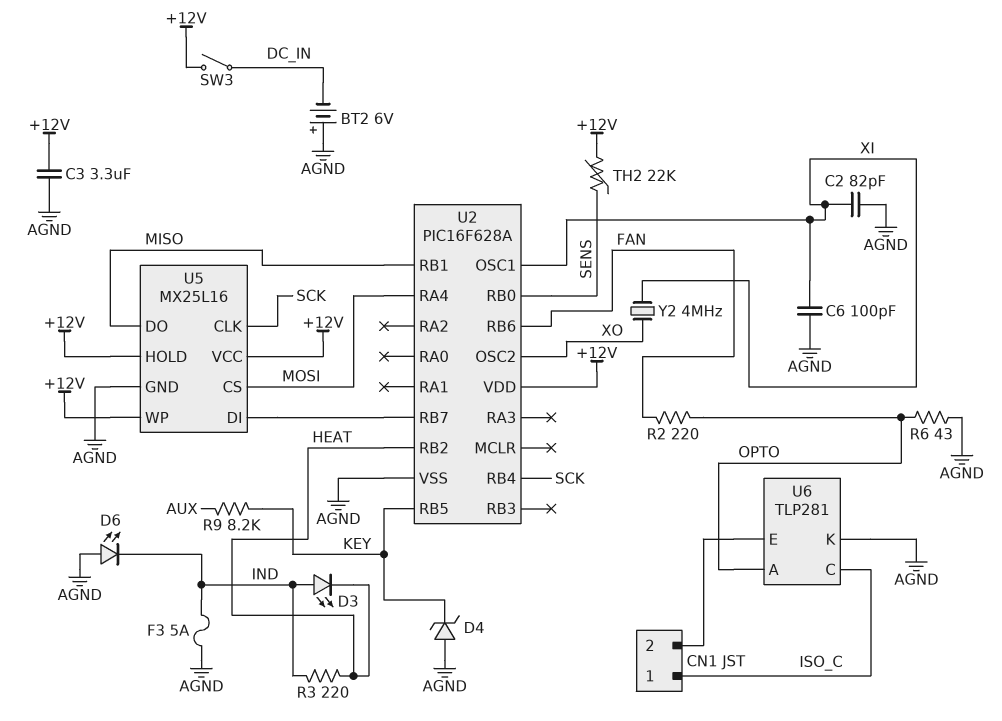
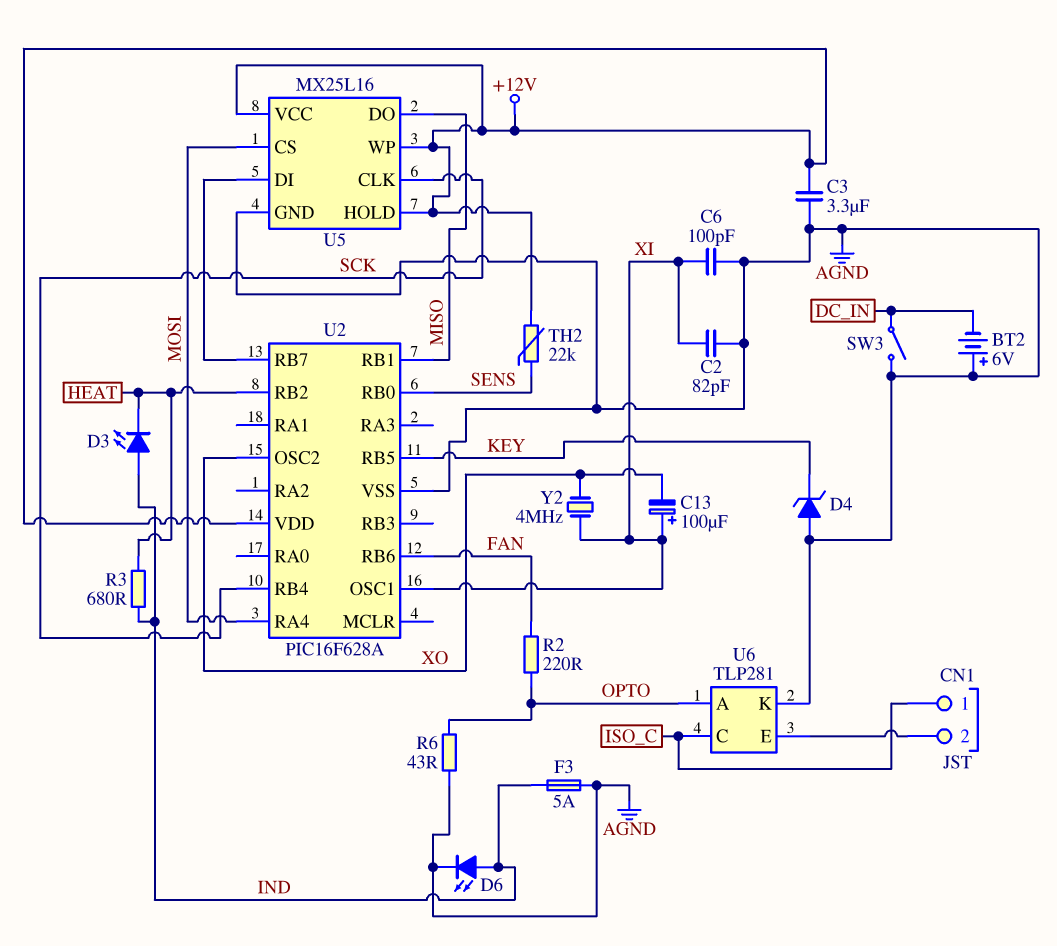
C13: none -> 100uF (plus XI, minus XO)
D6: LED (A AGND, K IND) -> LED (A IND, K AGND)
R3: 220 (HEAT, IND) -> 680 (HEAT, IND)
R9: 8.2k (AUX, KEY) -> none
SW3: switch (+12V, DC_IN) -> switch (AGND, DC_IN)

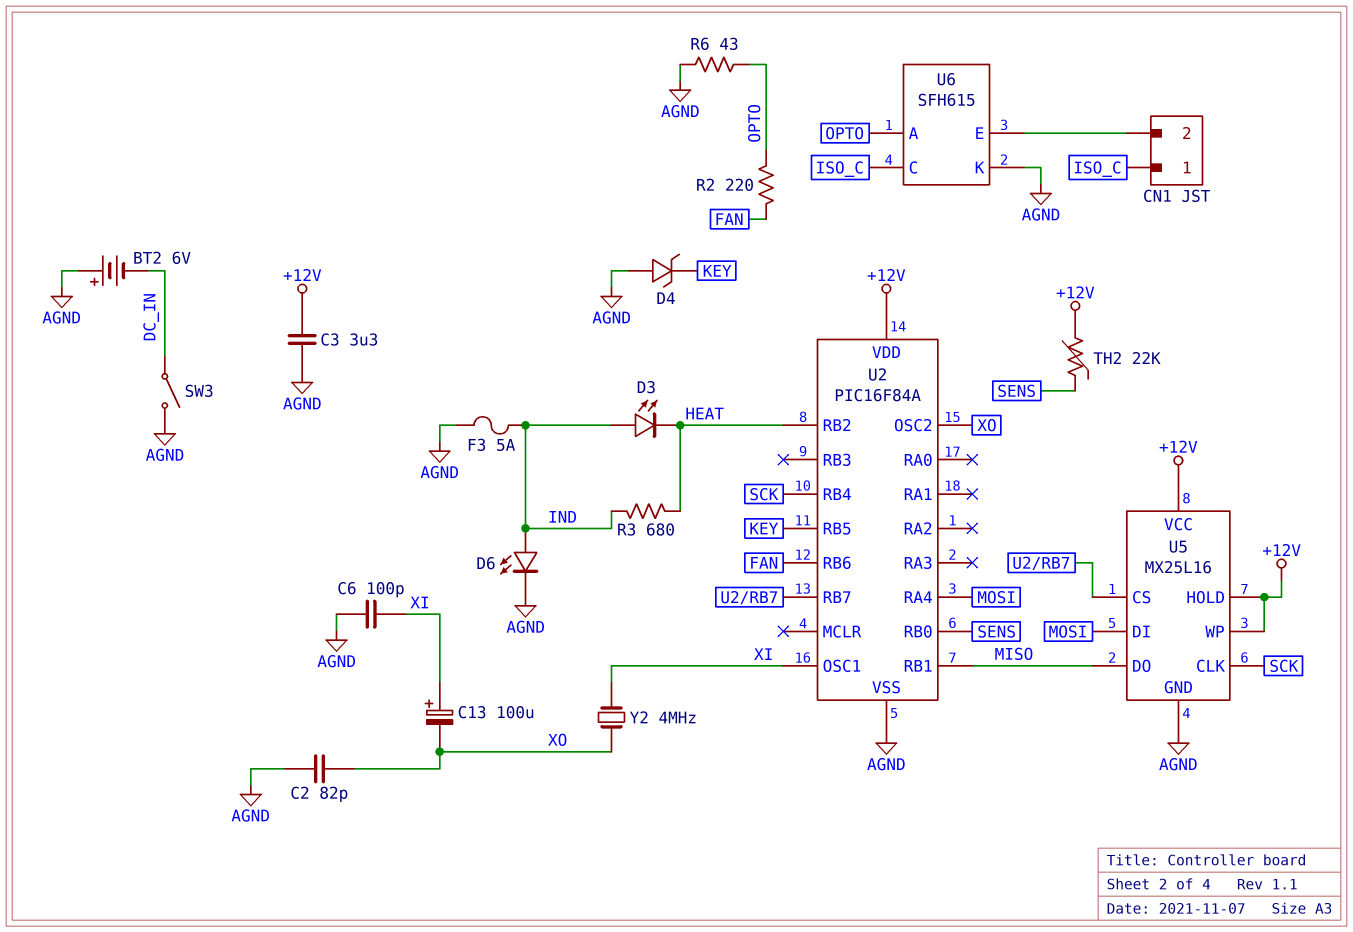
C2: 82pF (AGND, XI) -> 82pF (AGND, XO)
U2: PIC16F628A -> PIC16F84A
U5 pin CS: MOSI -> U2/RB7
U5 pin DI: U2/RB7 -> MOSI
U6: TLP281 -> SFH615

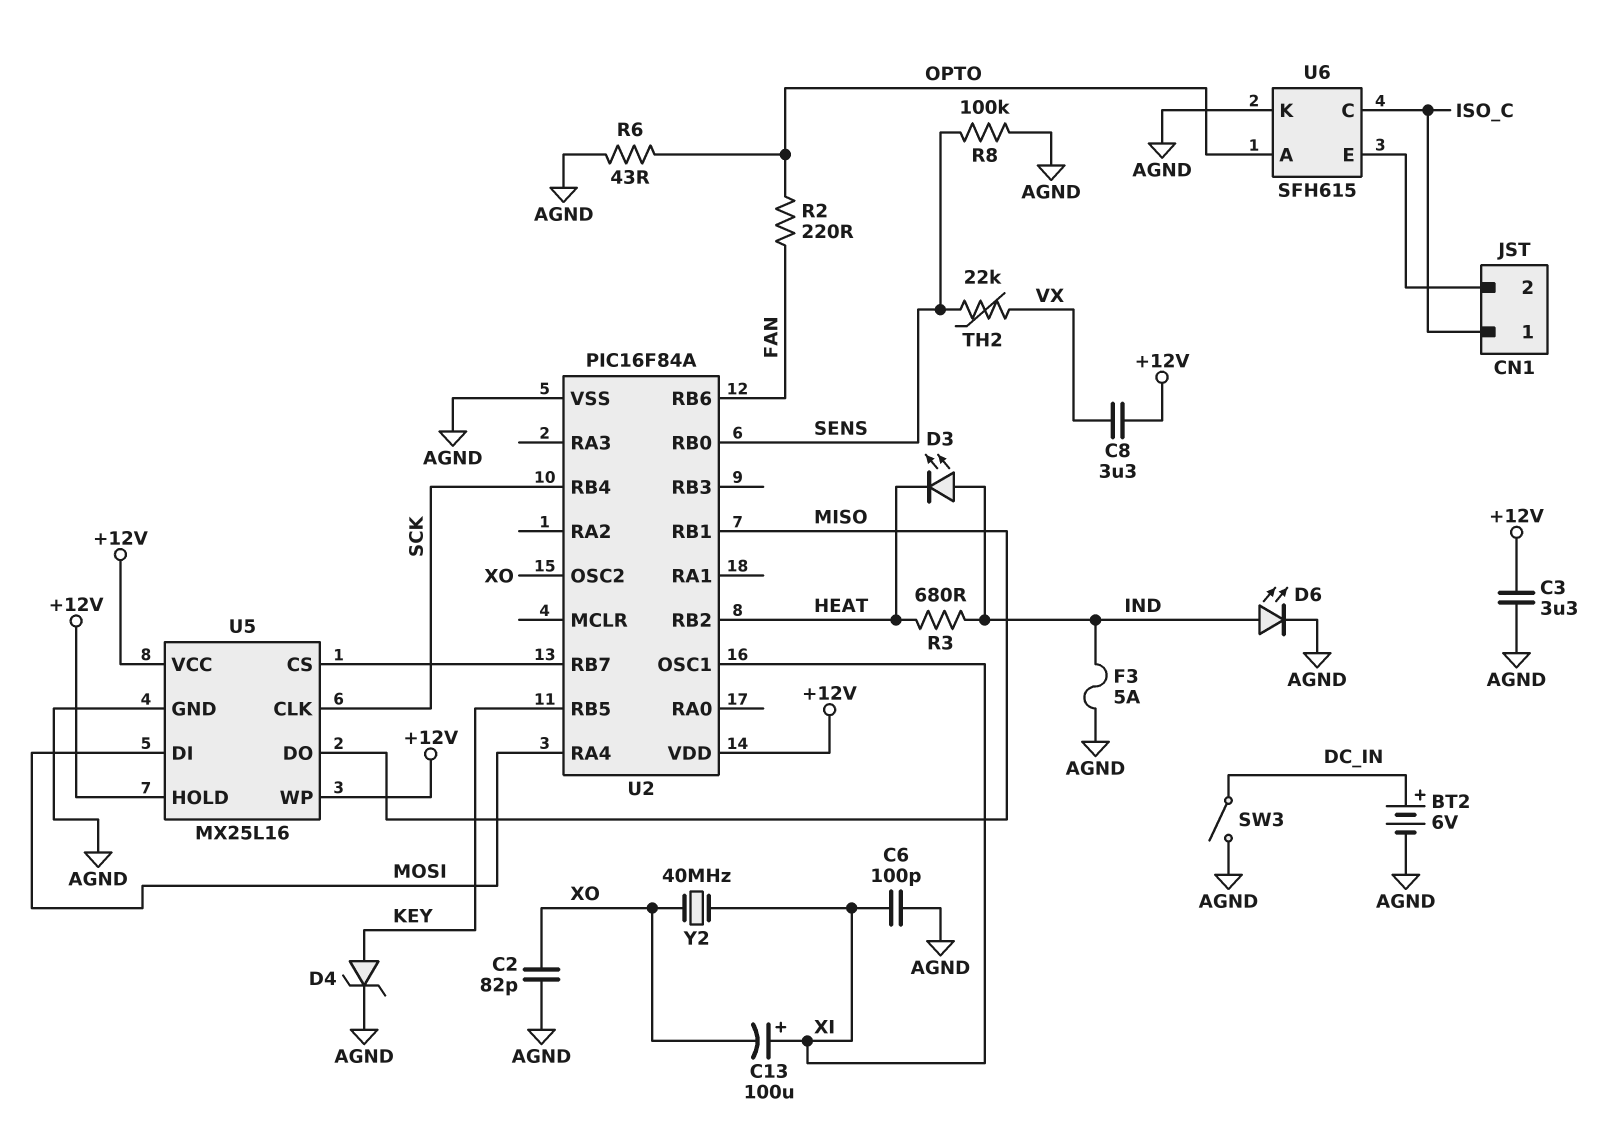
BT2: 6V (plus AGND, minus DC_IN) -> 6V (plus DC_IN, minus AGND)
C8: none -> 3.3uF (+12V, VX)
D4: zener (A AGND, K KEY) -> zener (A KEY, K AGND)
R8: none -> 100k (AGND, SENS)
TH2: 22k (+12V, SENS) -> 22k (SENS, VX)
Y2: 4MHz (XI, XO) -> 40MHz (XI, XO)

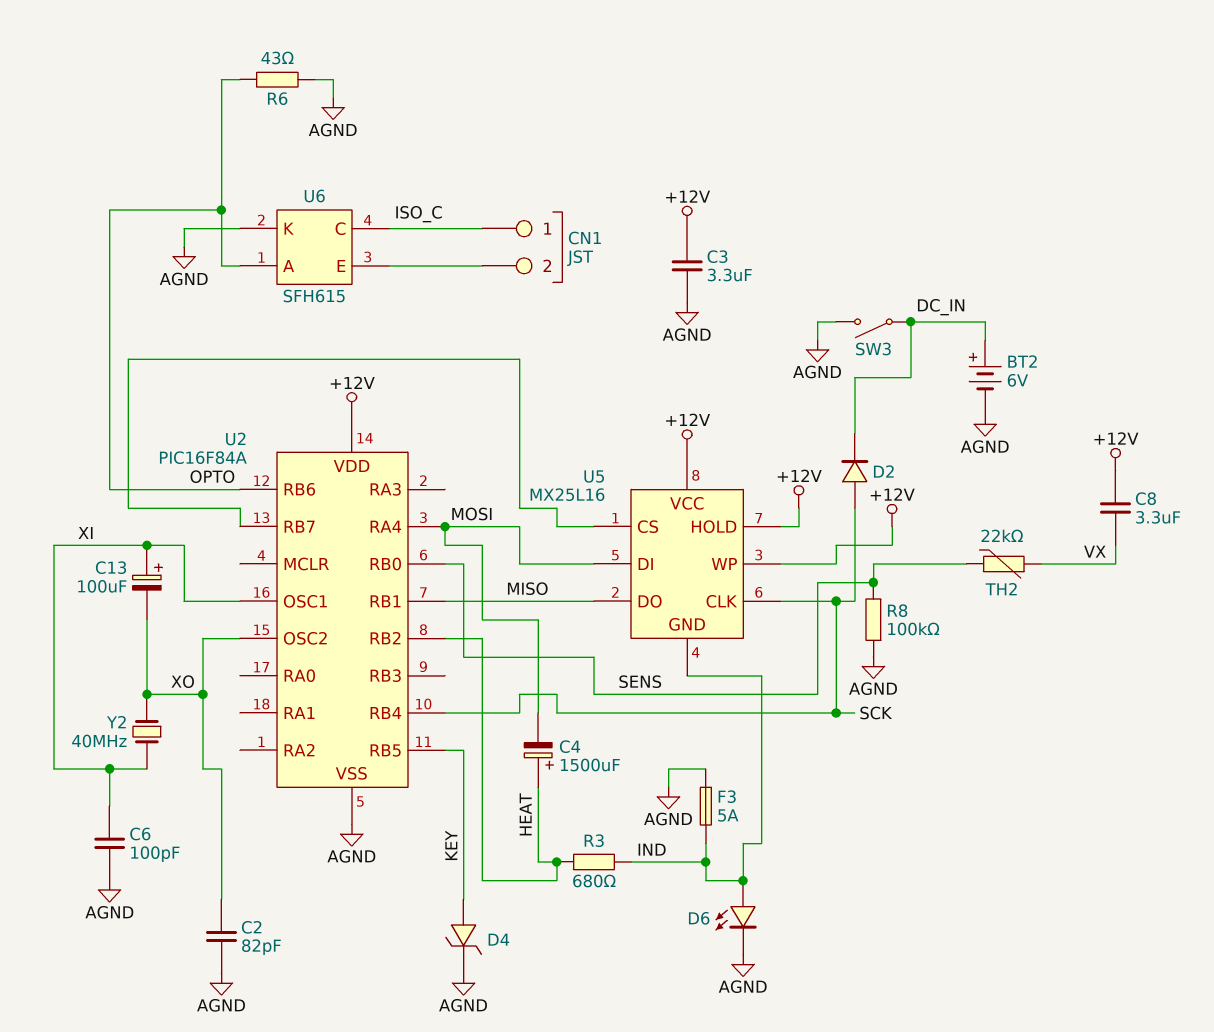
C4: none -> 1500uF (plus HEAT, minus MOSI)
D2: none -> diode (A SCK, K DC_IN)
D3: LED (A IND, K HEAT) -> none
R2: 220 (FAN, OPTO) -> none
U2 pin RB6: FAN -> OPTO
U5 pin GND: AGND -> IND

